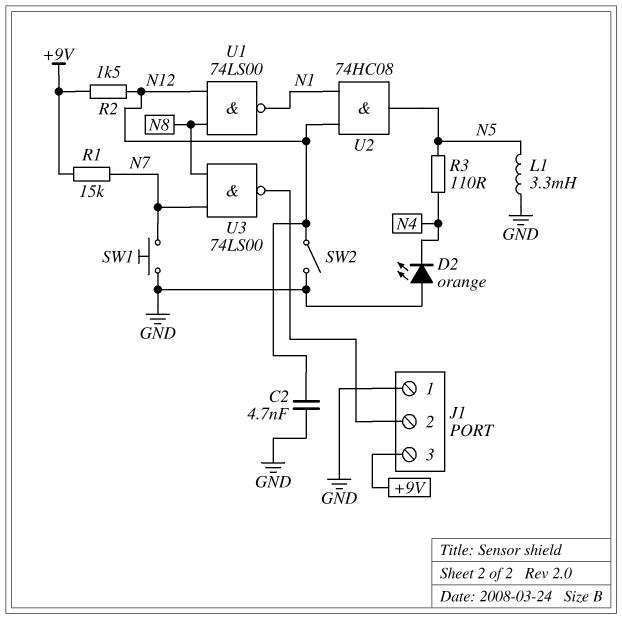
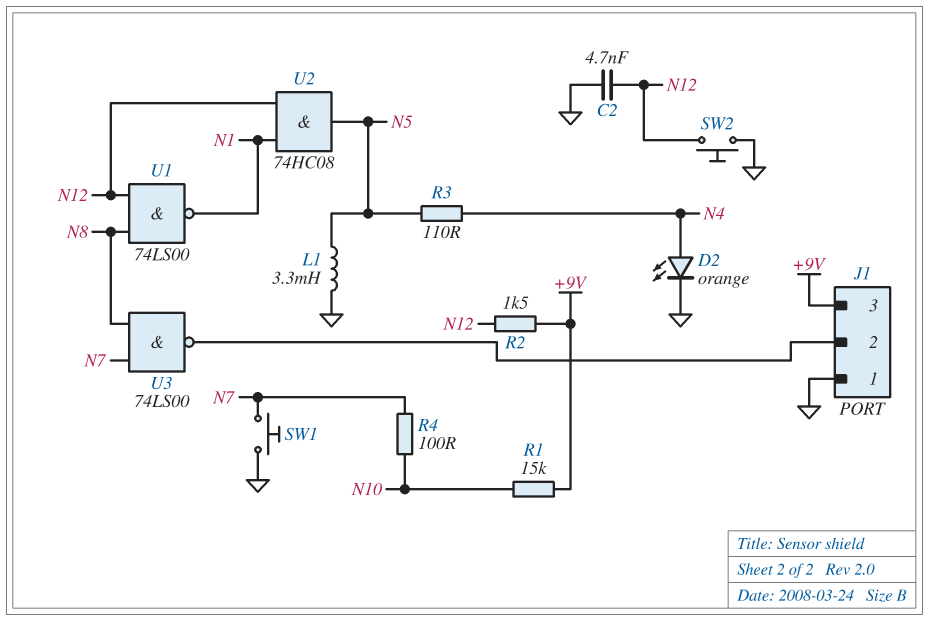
D2: LED orange (A GND, K N4) -> LED orange (A N4, K GND)
R1: 15k (+9V, N7) -> 15k (+9V, N10)
R4: none -> 100 (N7, N10)
SW2: switch (GND, N12) -> button (GND, N12)

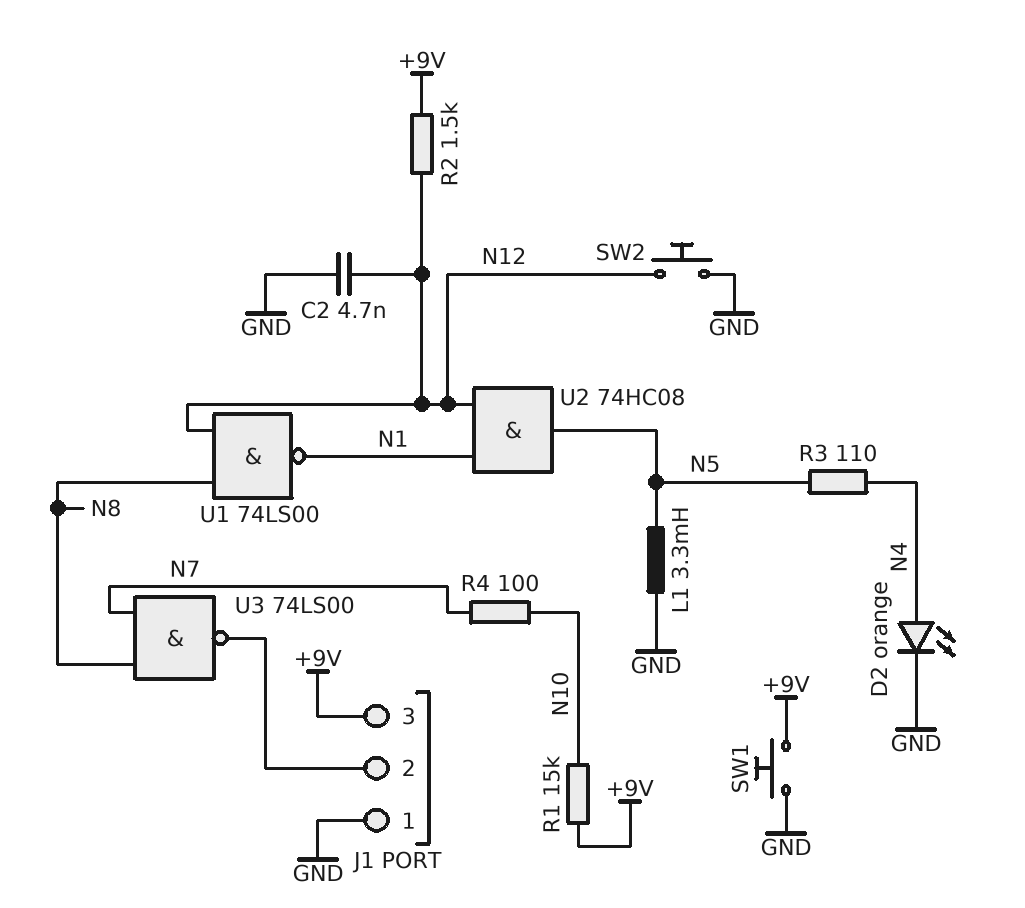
SW1: button (GND, N7) -> button (+9V, GND)

